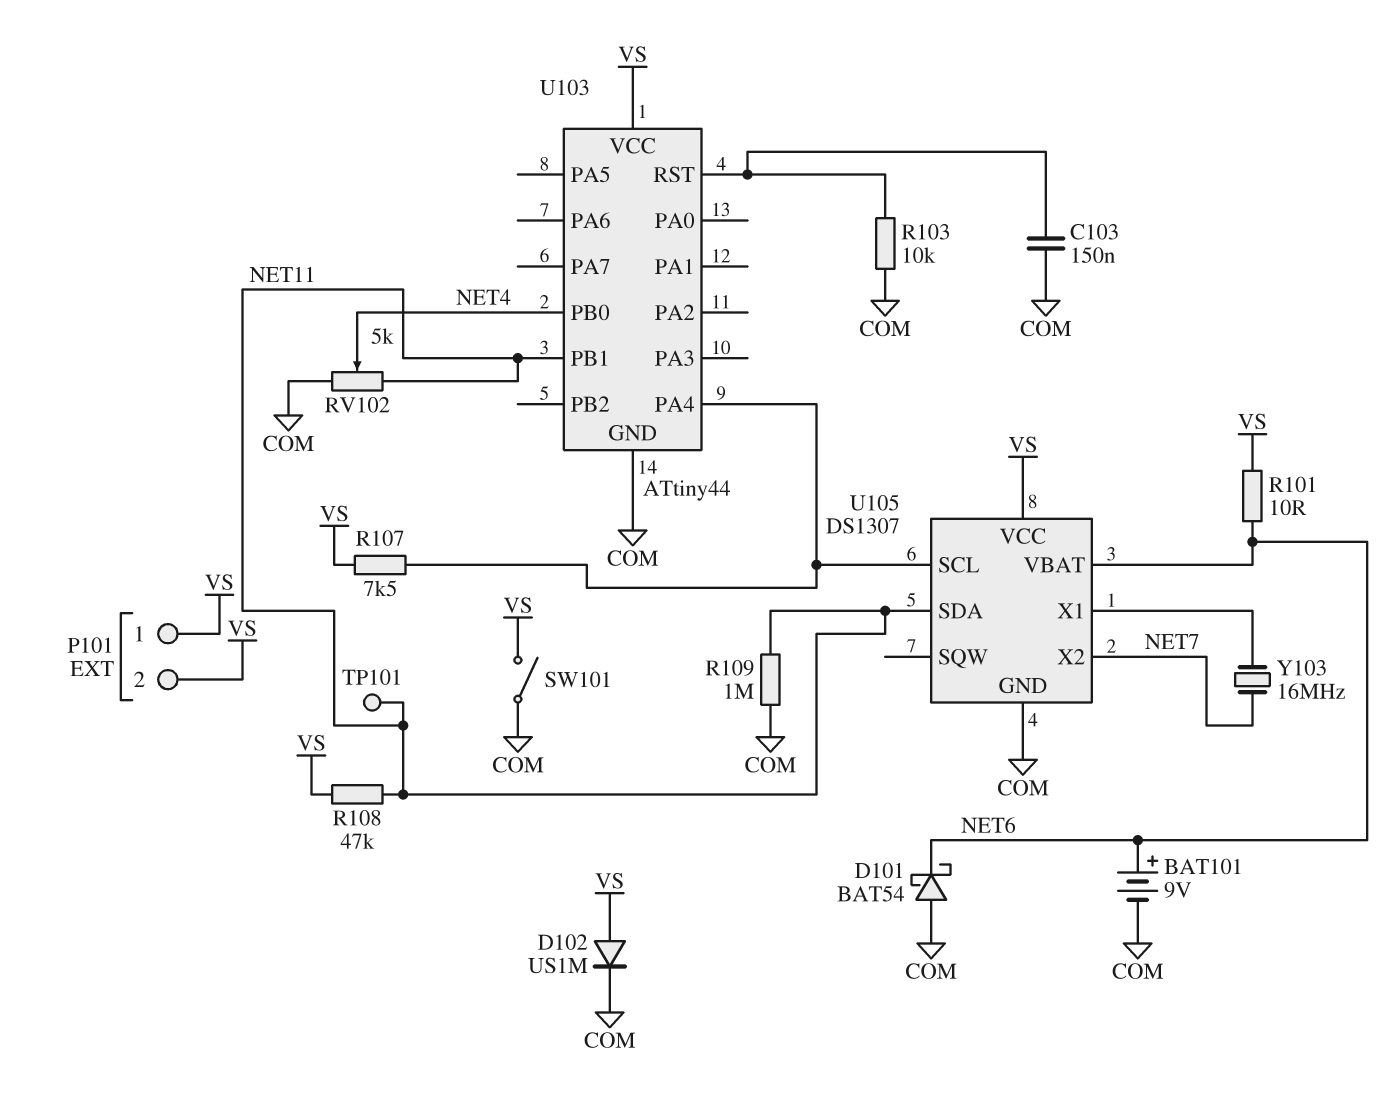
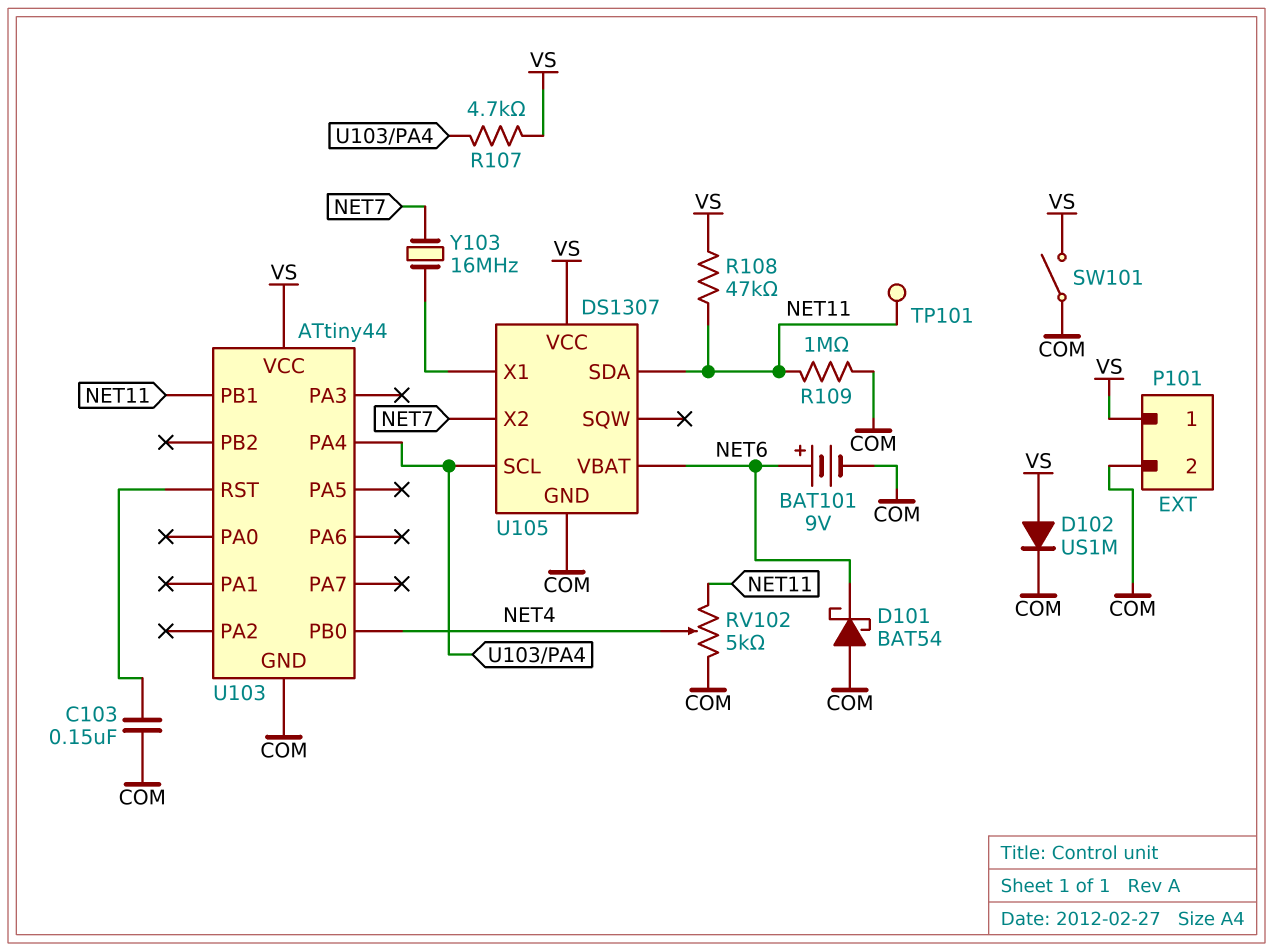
P101 pin 2: VS -> COM
R101: 10 (NET6, VS) -> none
R103: 10k (COM, U103/RST) -> none
R107: 7.5k (U103/PA4, VS) -> 4.7k (U103/PA4, VS)

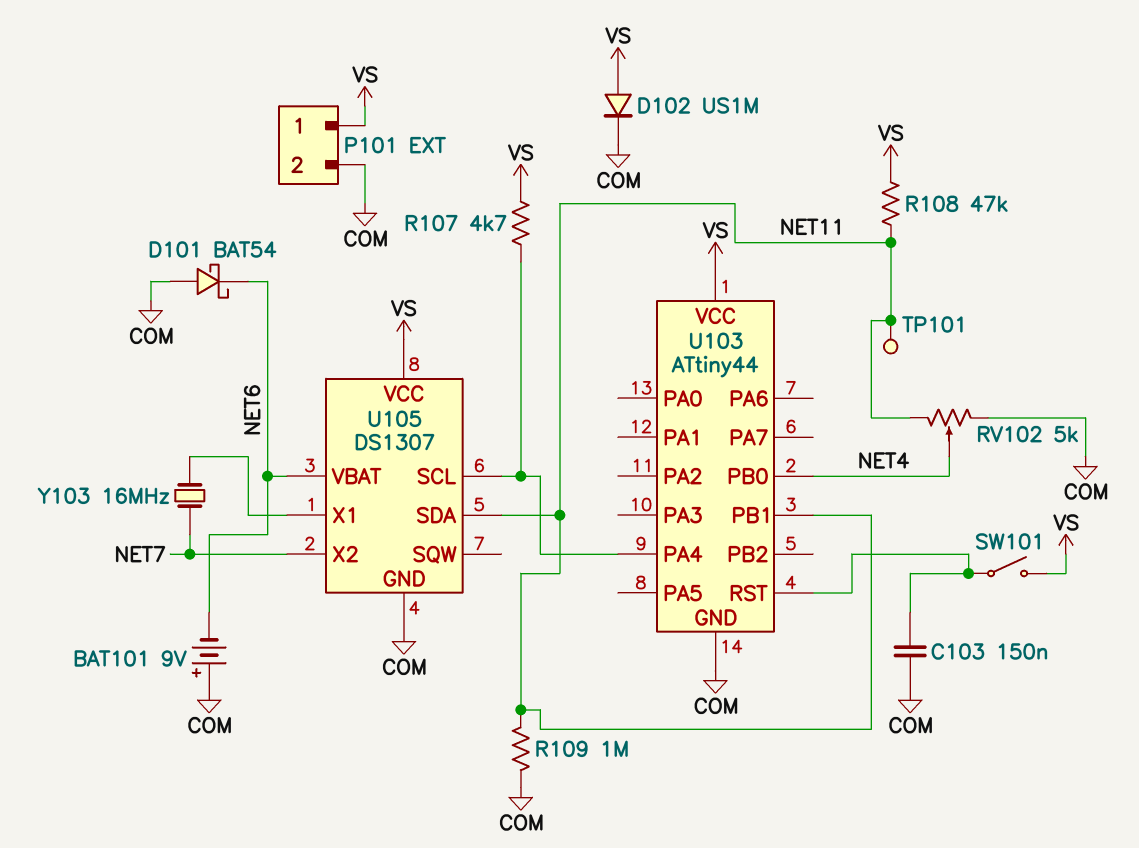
BAT101: 9V (plus NET6, minus COM) -> 9V (plus COM, minus NET6)
SW101: switch (COM, VS) -> switch (U103/RST, VS)

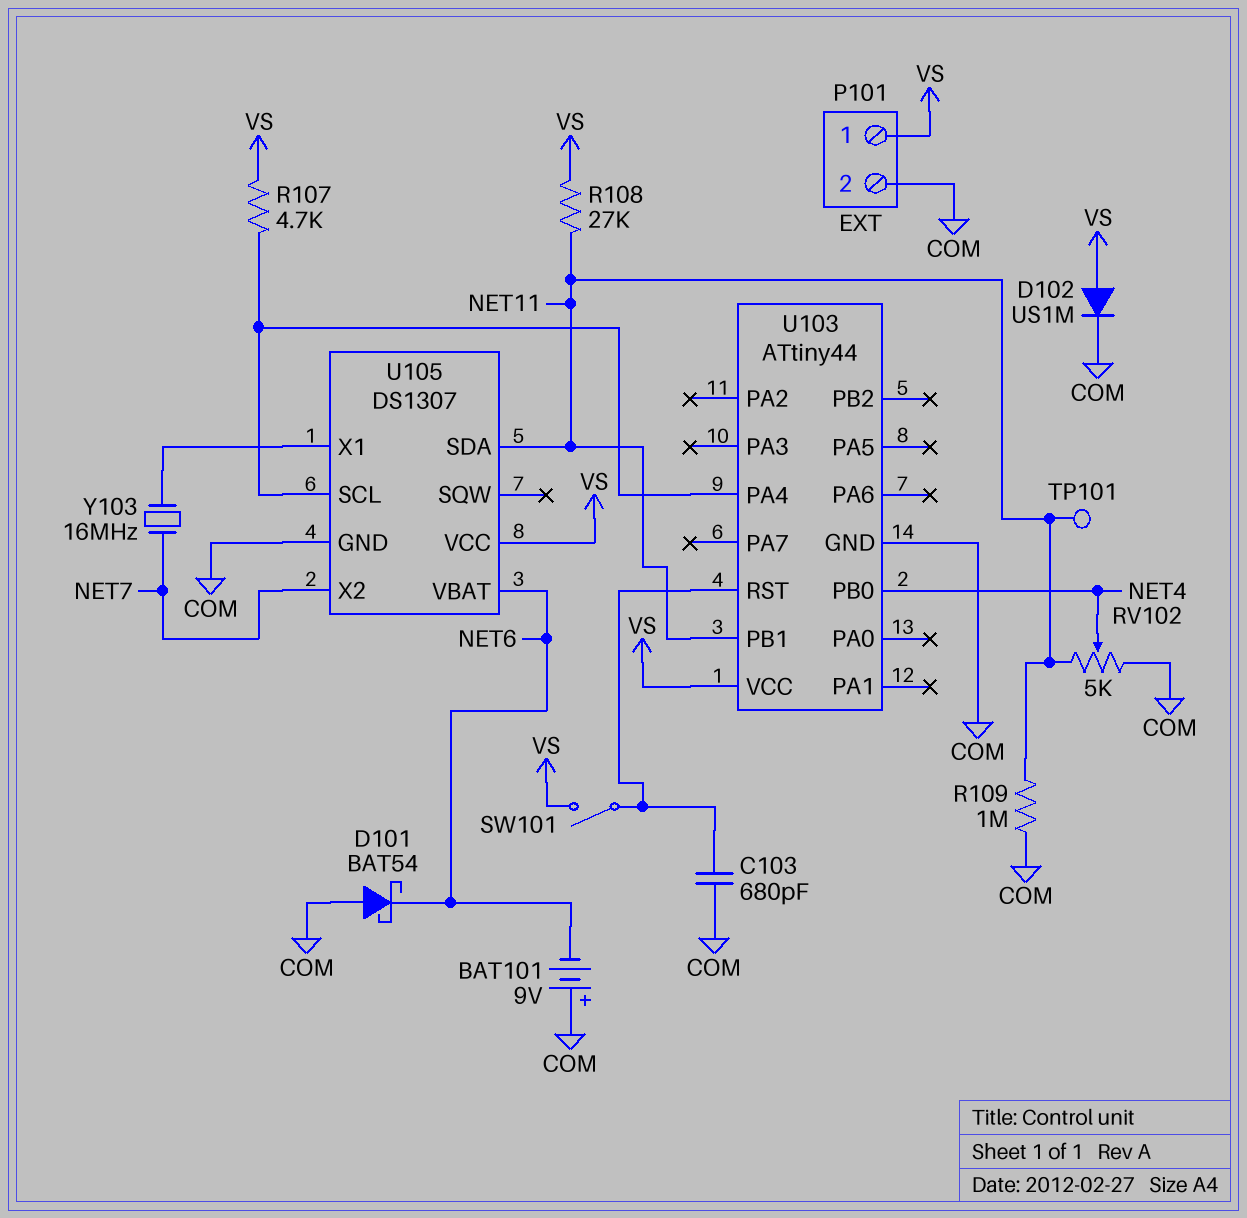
C103: 150nF (COM, U103/RST) -> 680pF (COM, U103/RST)
R108: 47k (NET11, VS) -> 27k (NET11, VS)

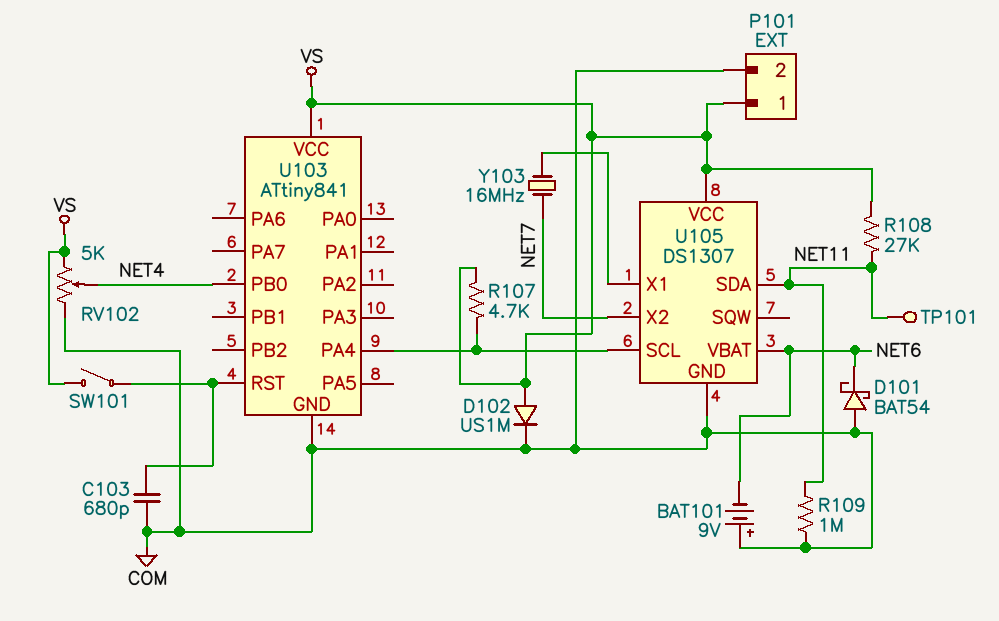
RV102: 5k (COM, NET11, wiper NET4) -> 5k (COM, VS, wiper NET4)
U103: ATtiny44 -> ATtiny841
U103 pin PB1: NET11 -> none

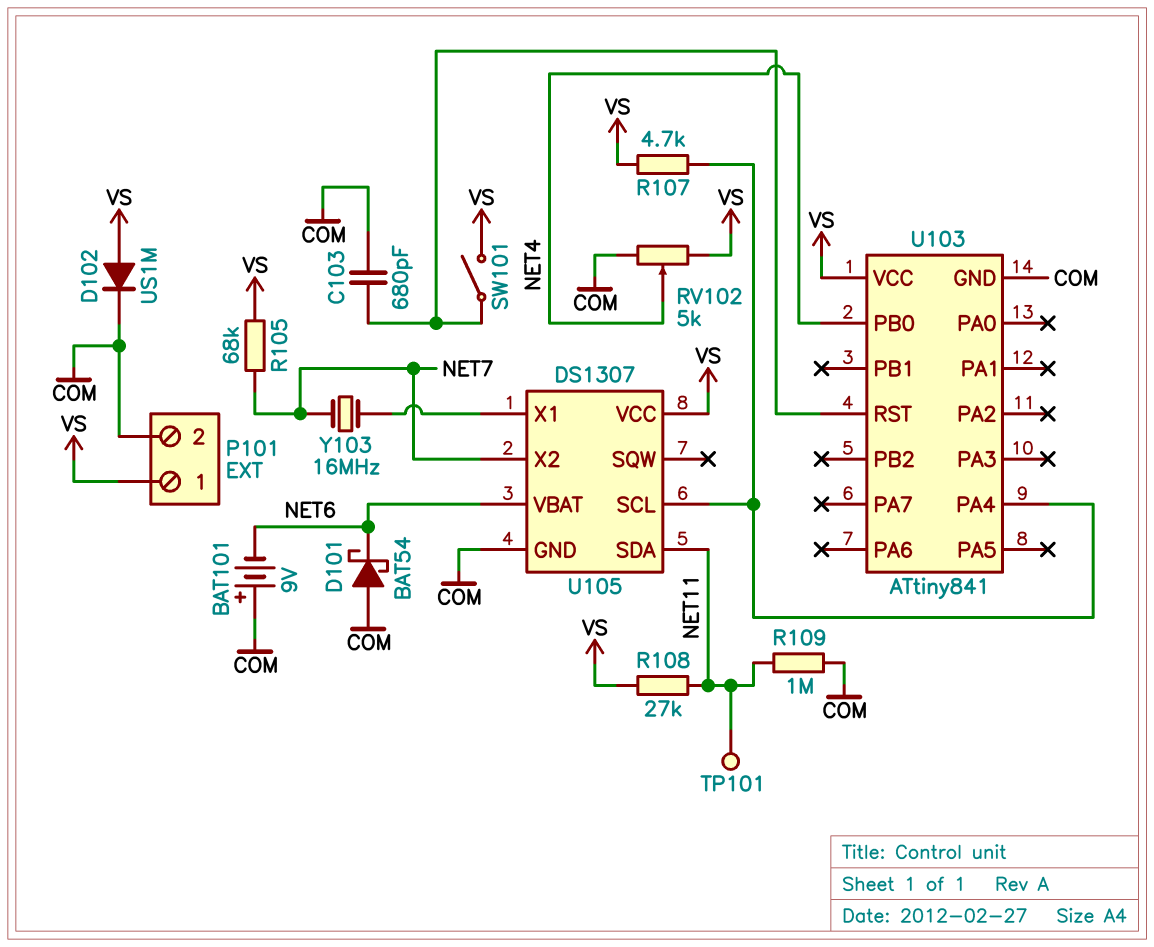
R105: none -> 68k (NET7, VS)

